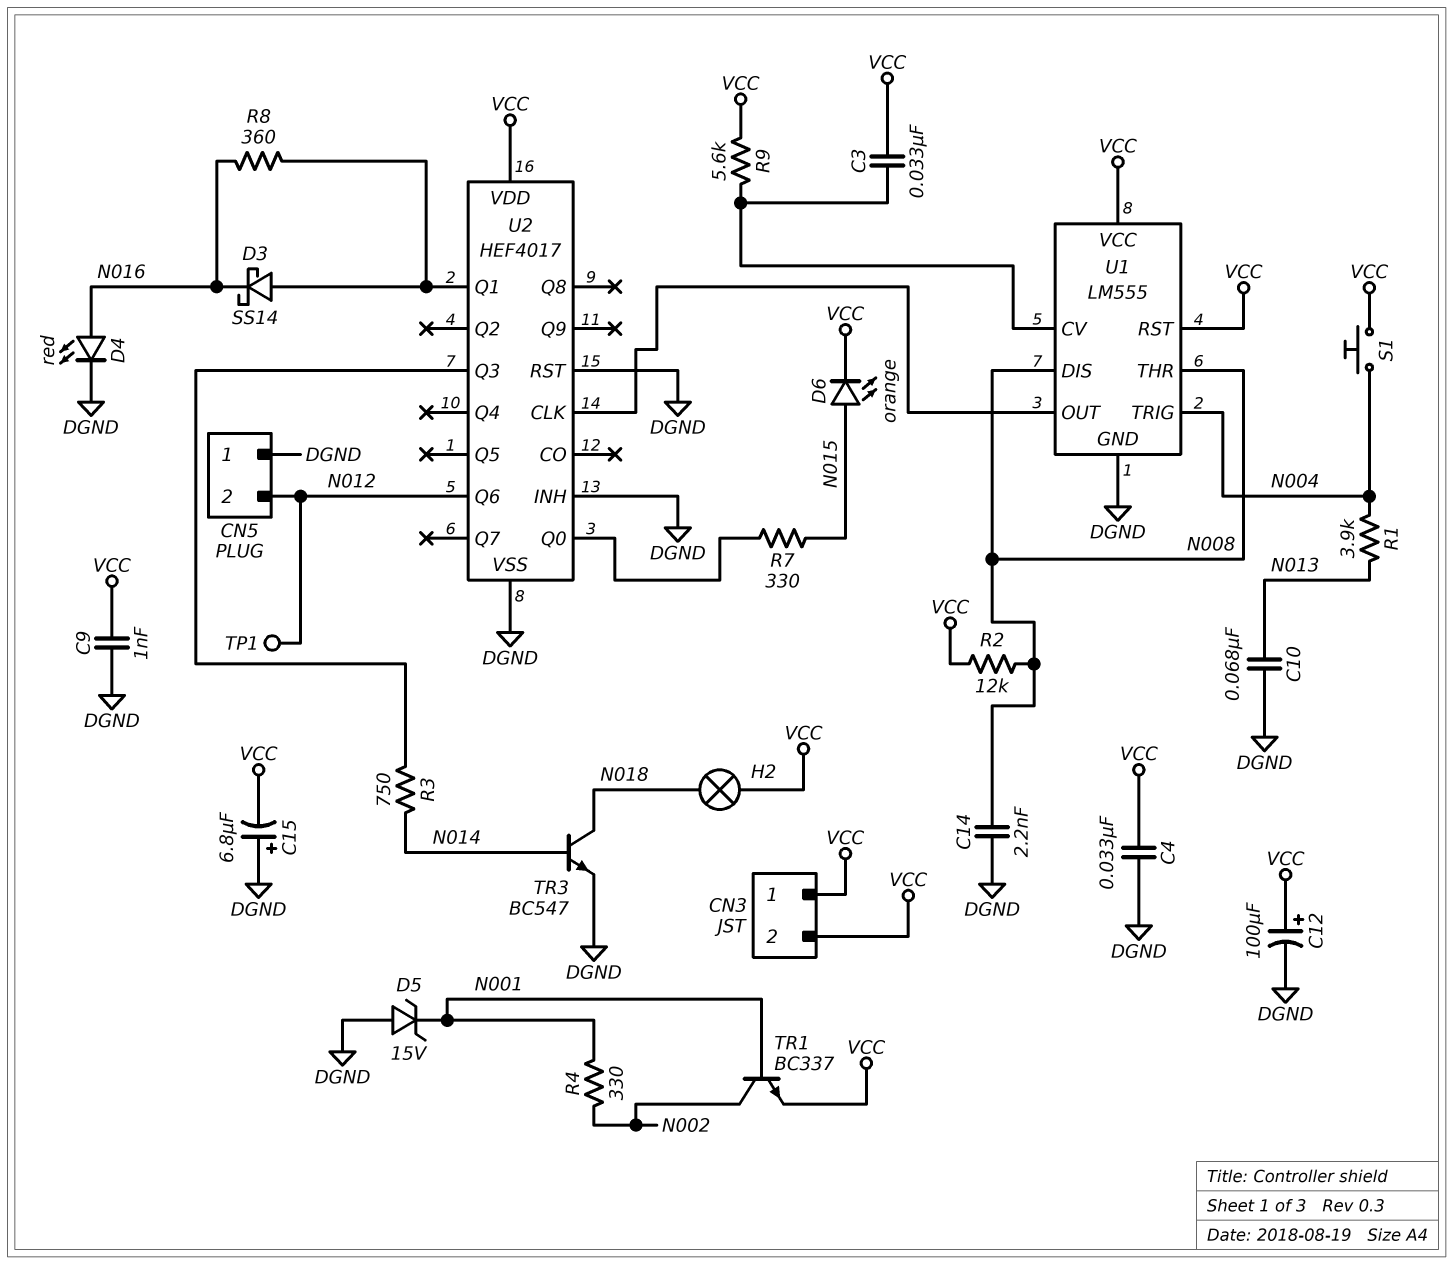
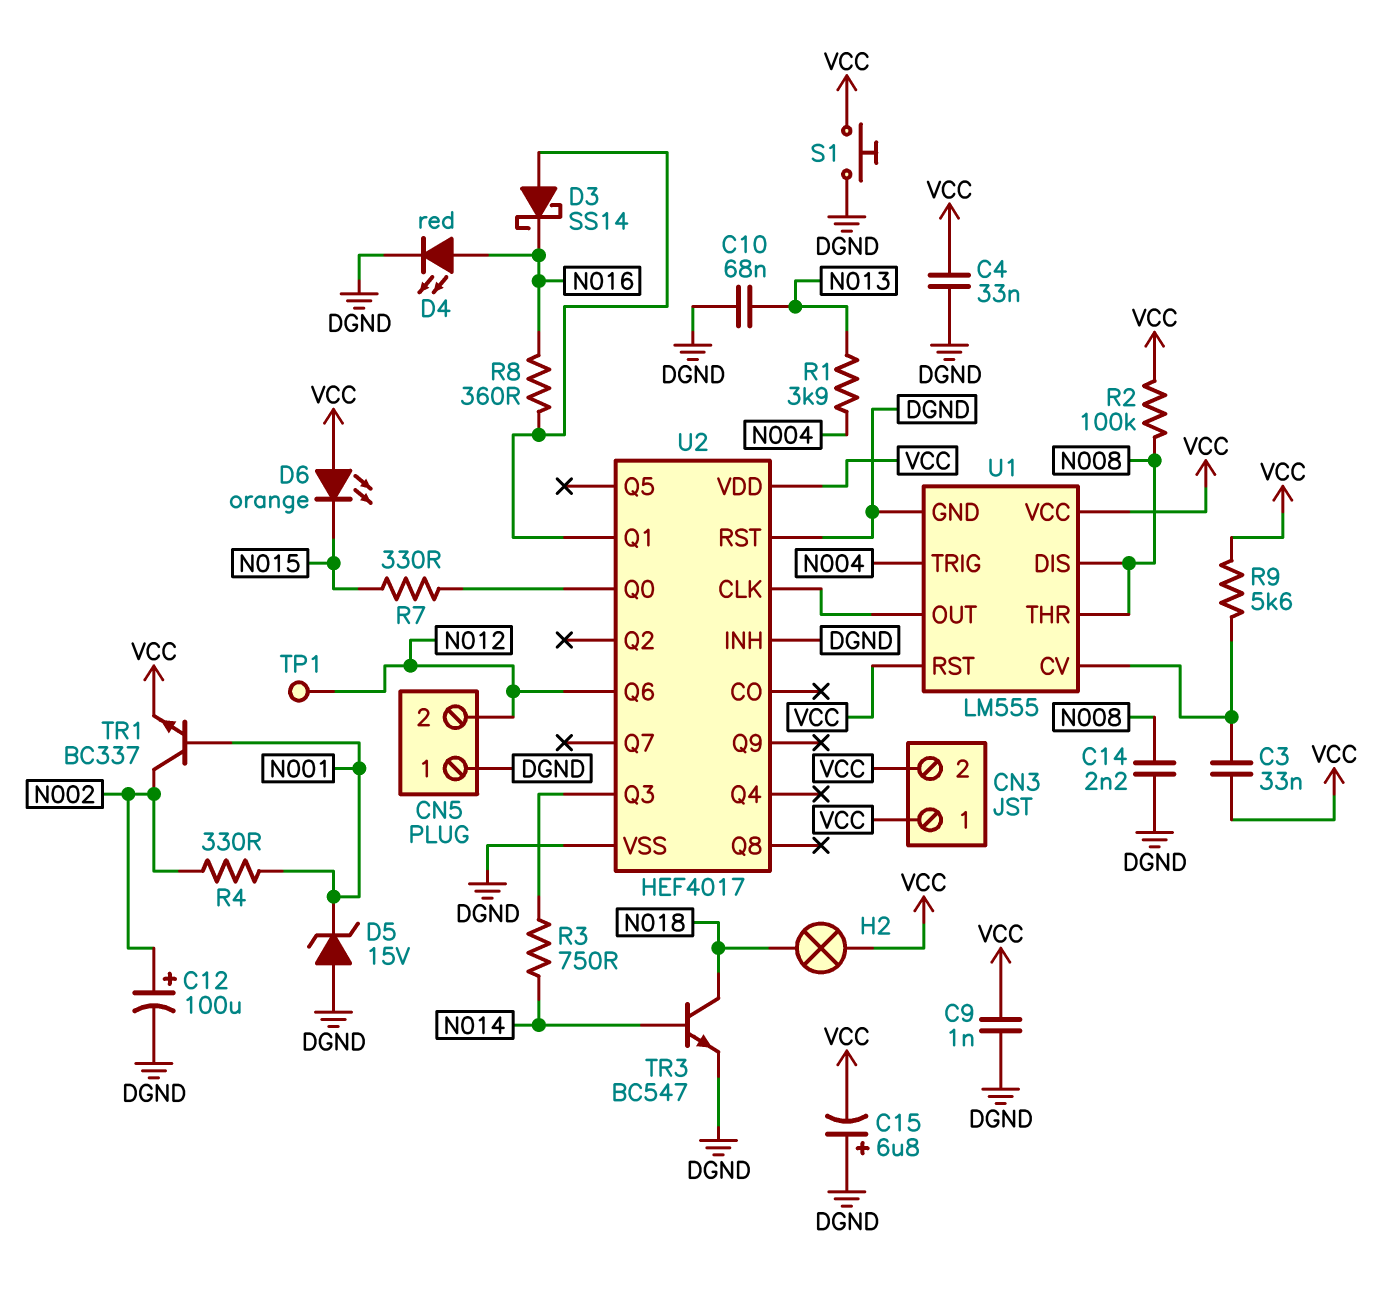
C12: 100uF (plus VCC, minus DGND) -> 100uF (plus N002, minus DGND)
D6: LED orange (A N015, K VCC) -> LED orange (A VCC, K N015)
R2: 12k (N008, VCC) -> 100k (N008, VCC)
S1: button (N004, VCC) -> button (DGND, VCC)

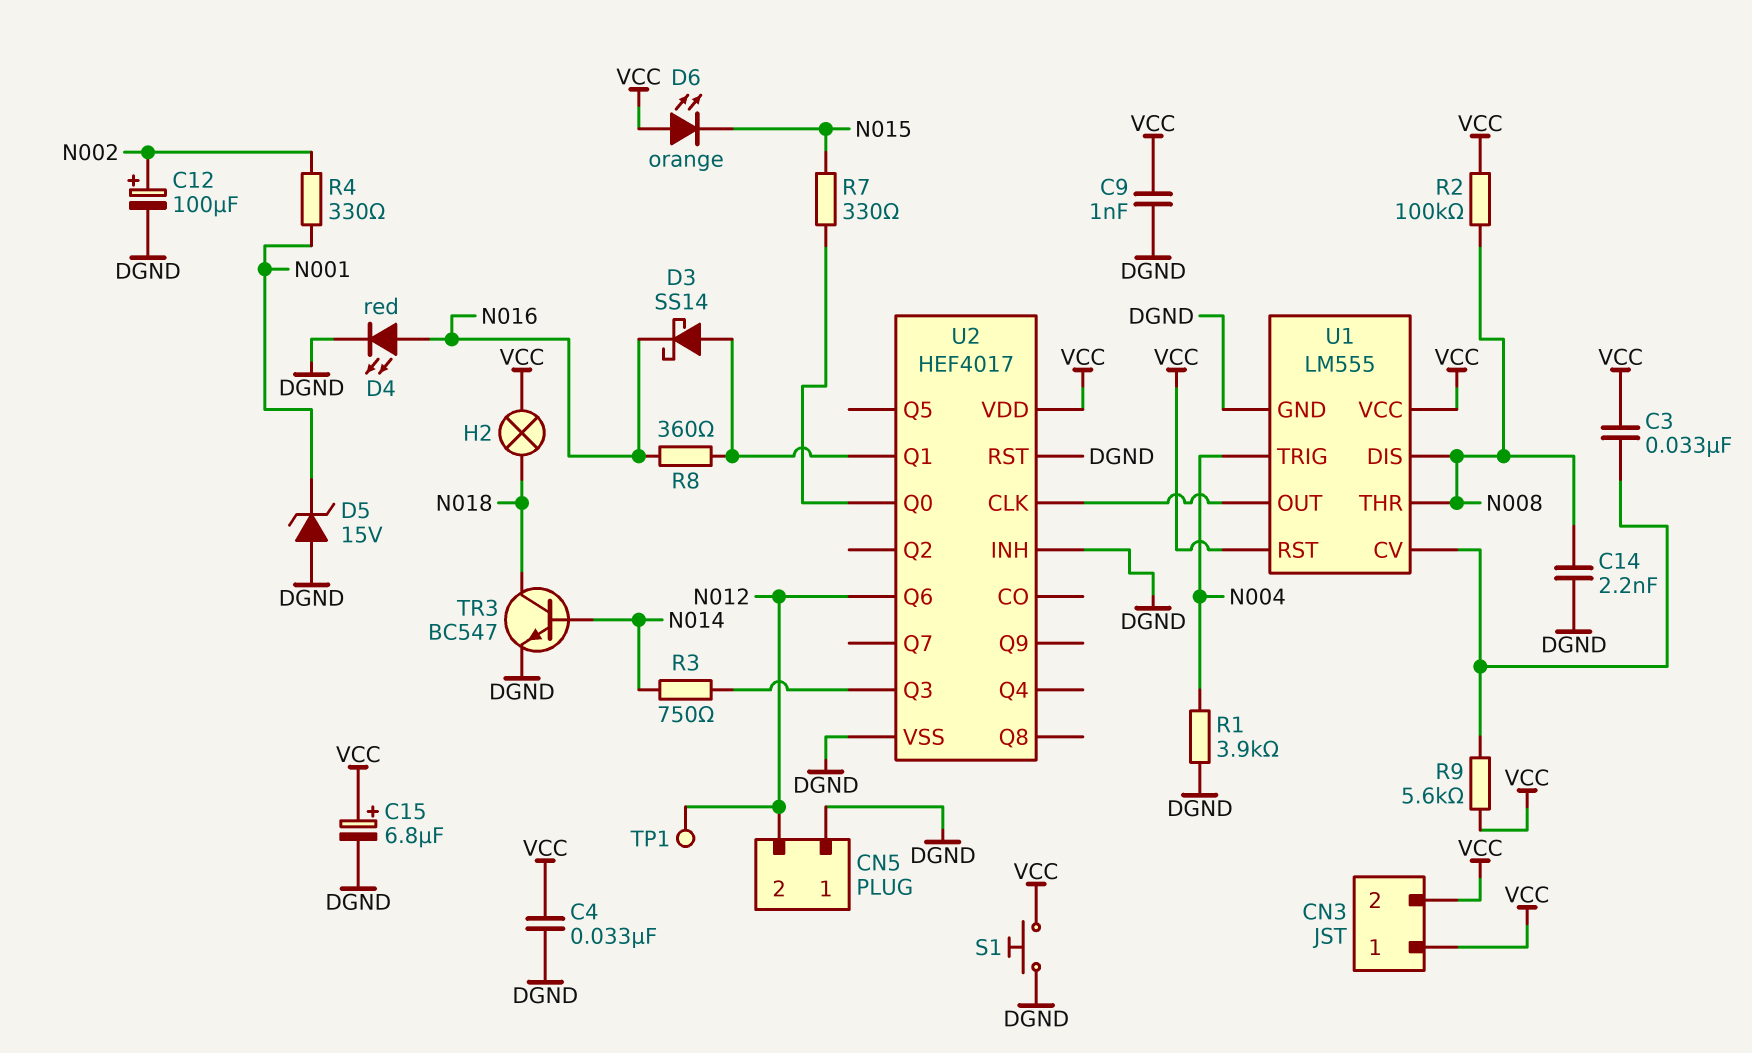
C10: 68nF (DGND, N013) -> none
C15: 6.8uF (plus DGND, minus VCC) -> 6.8uF (plus VCC, minus DGND)
R1: 3.9k (N004, N013) -> 3.9k (DGND, N004)
TR1: NPN BC337 (B N001, C N002, E VCC) -> none

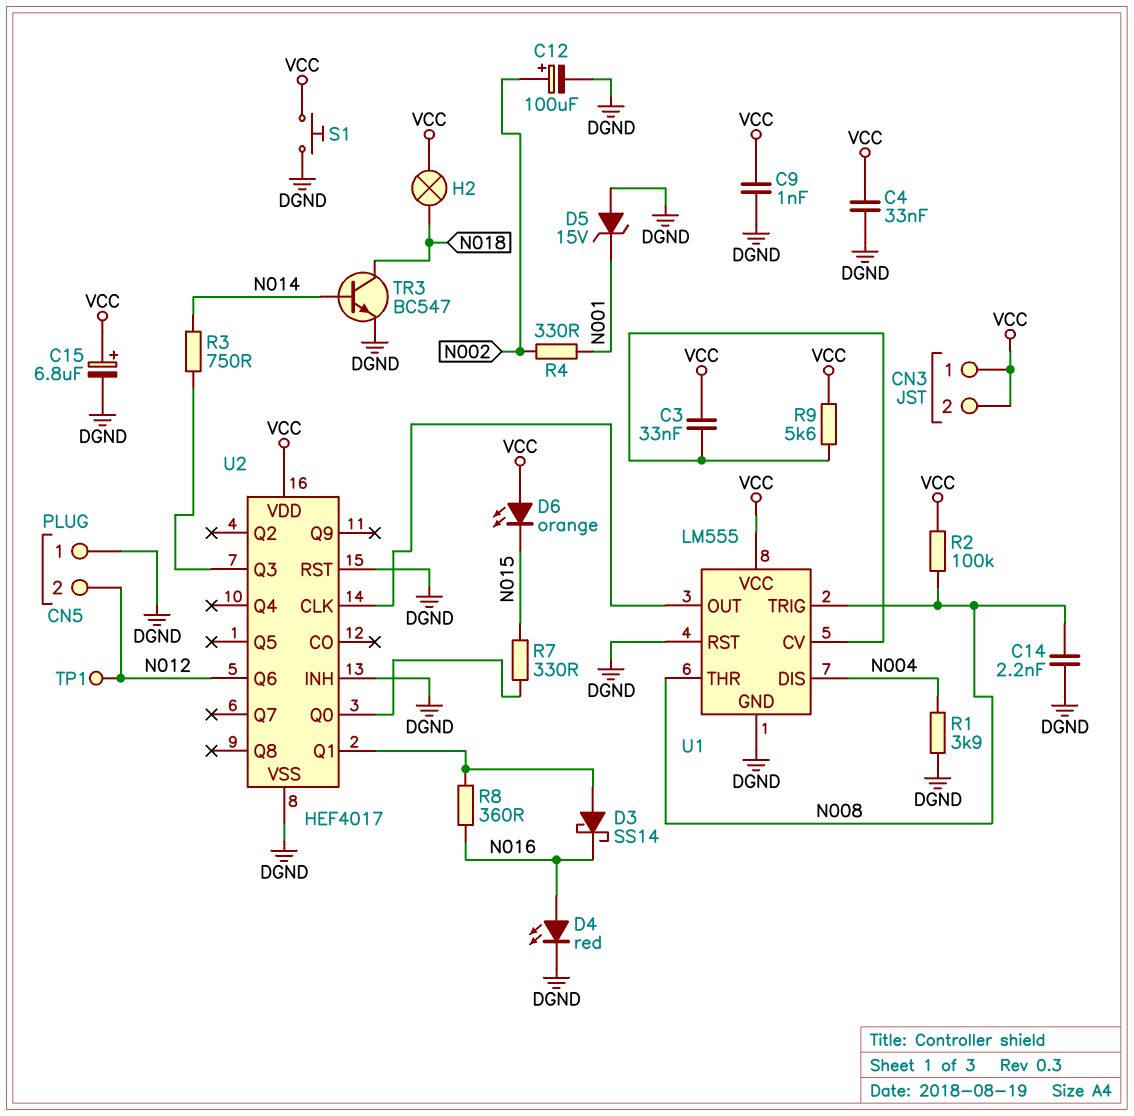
U1 pin DIS: N008 -> N004
U1 pin RST: VCC -> DGND
U1 pin TRIG: N004 -> N008

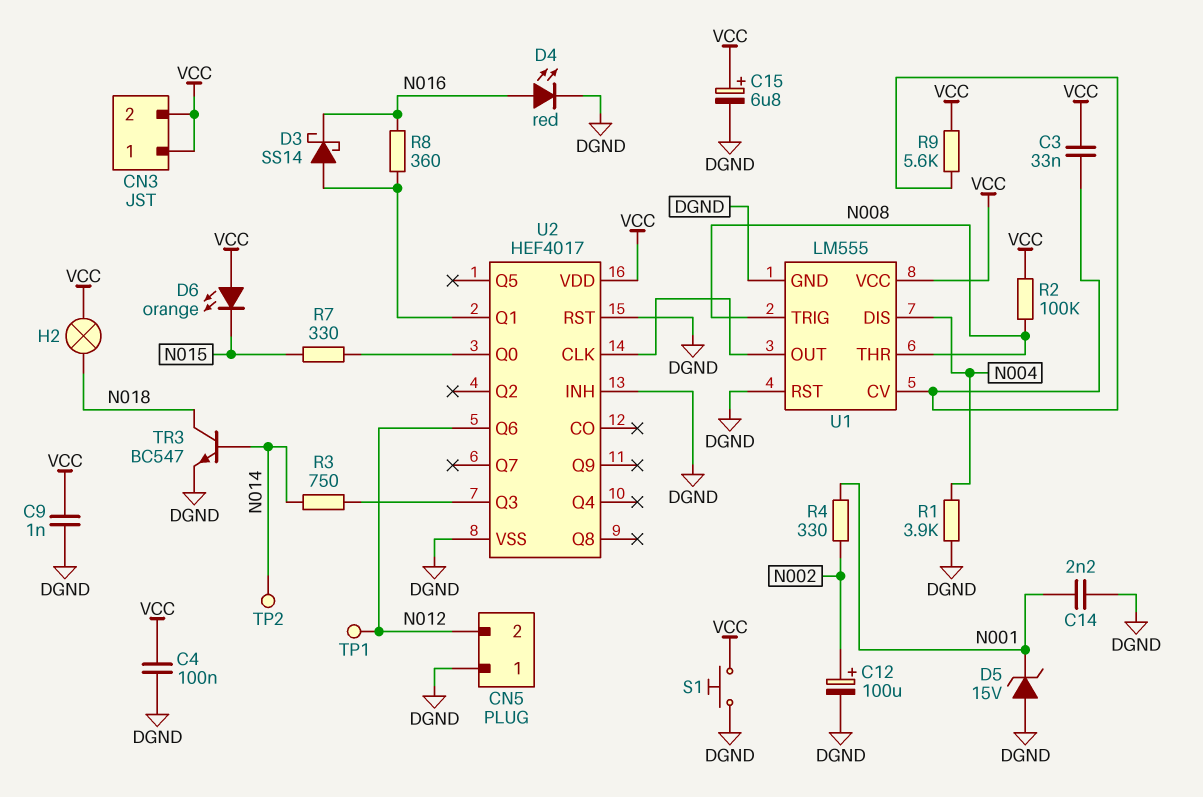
C4: 33nF (DGND, VCC) -> 100nF (DGND, VCC)
C14: 2.2nF (DGND, N008) -> 2.2nF (DGND, N001)
TP2: none -> test point (N014)

